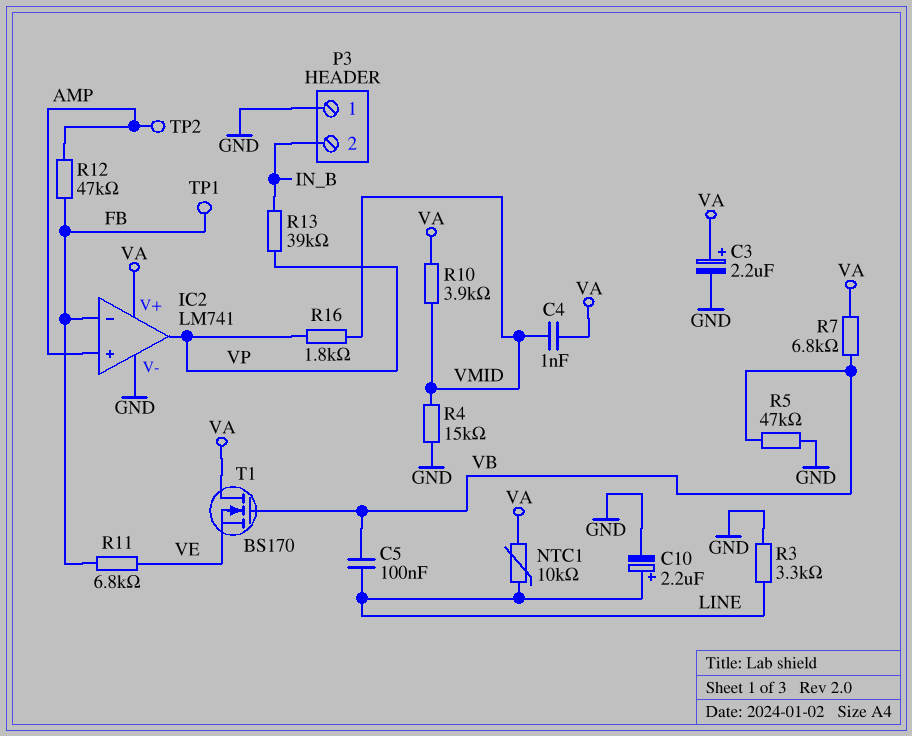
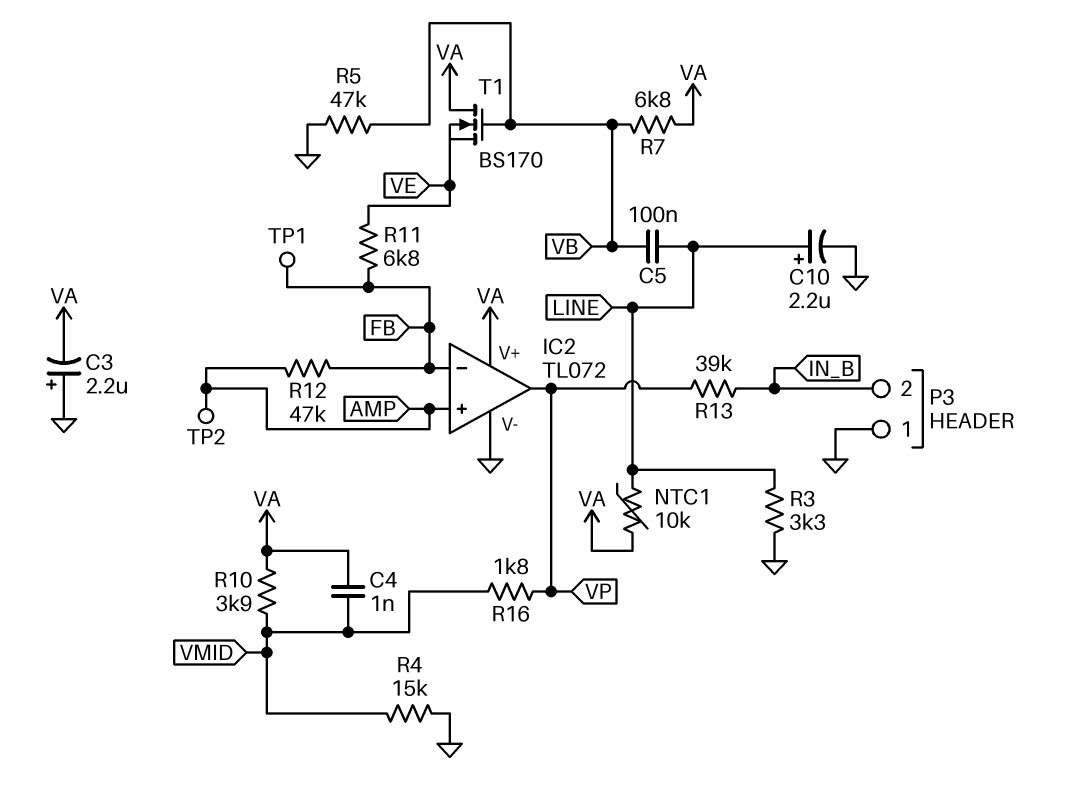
C3: 2.2uF (plus VA, minus GND) -> 2.2uF (plus GND, minus VA)
IC2: LM741 -> TL072

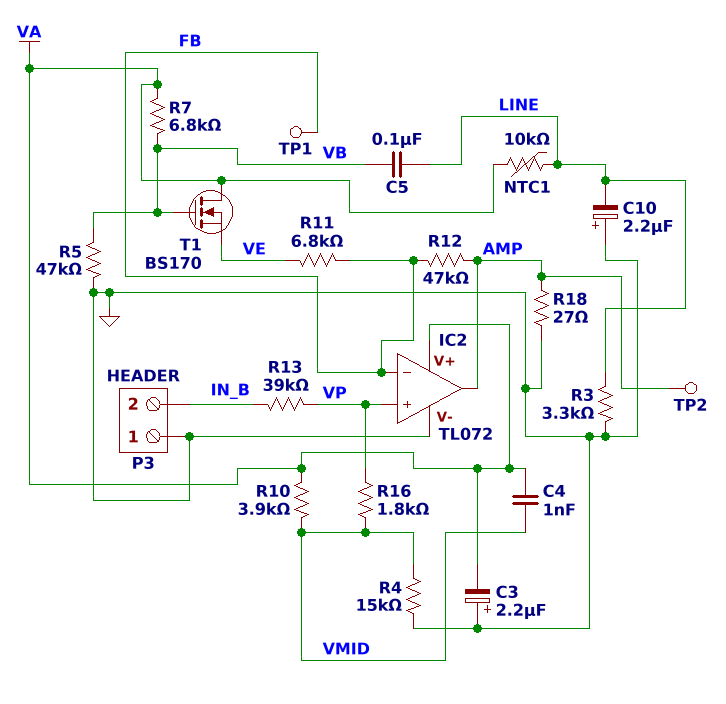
C10: 2.2uF (plus LINE, minus GND) -> 2.2uF (plus GND, minus LINE)
IC2 pin in+: AMP -> VP
IC2 pin out: VP -> AMP
R18: none -> 27 (AMP, GND)

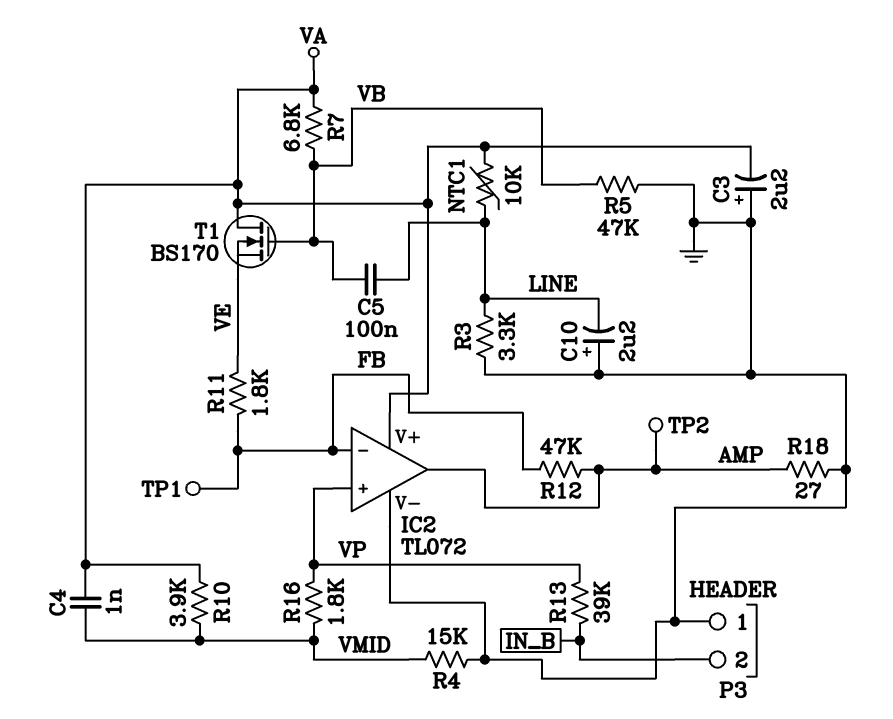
R11: 6.8k (FB, VE) -> 1.8k (FB, VE)

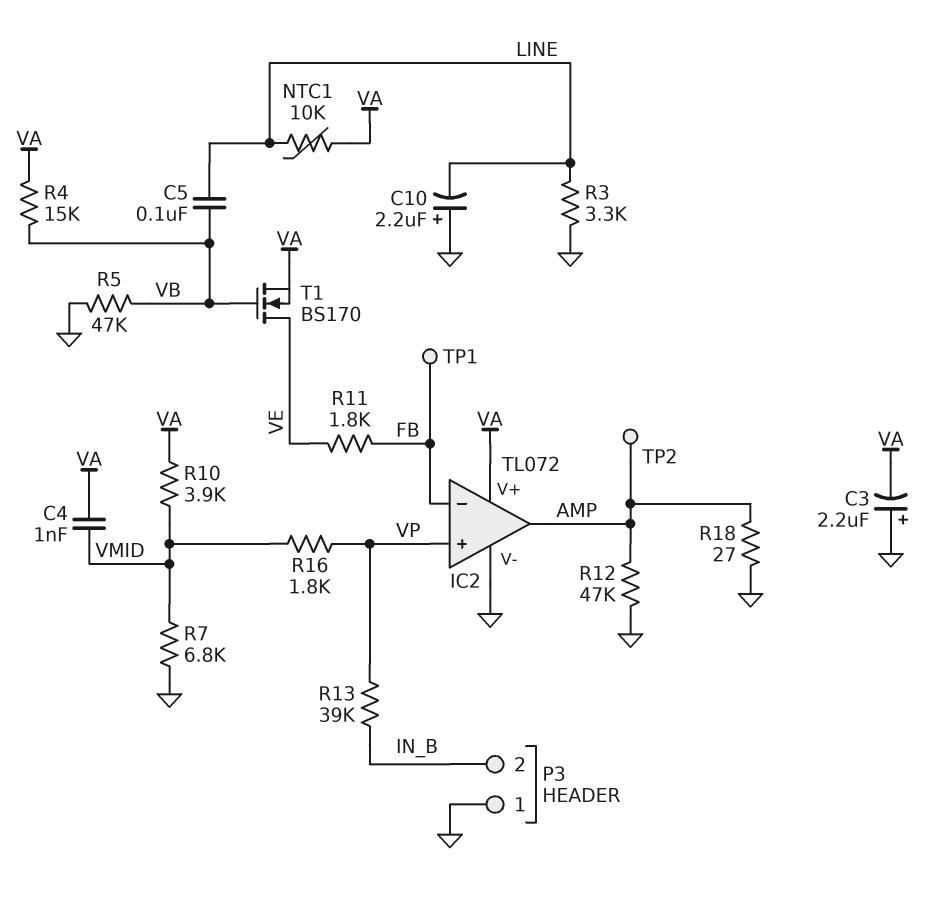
R4: 15k (GND, VMID) -> 15k (VA, VB)
R7: 6.8k (VA, VB) -> 6.8k (GND, VMID)
R12: 47k (AMP, FB) -> 47k (AMP, GND)
T1: NMOS BS170 (G VB, D VA, S VE) -> NMOS BS170 (G VB, D VE, S VA)

